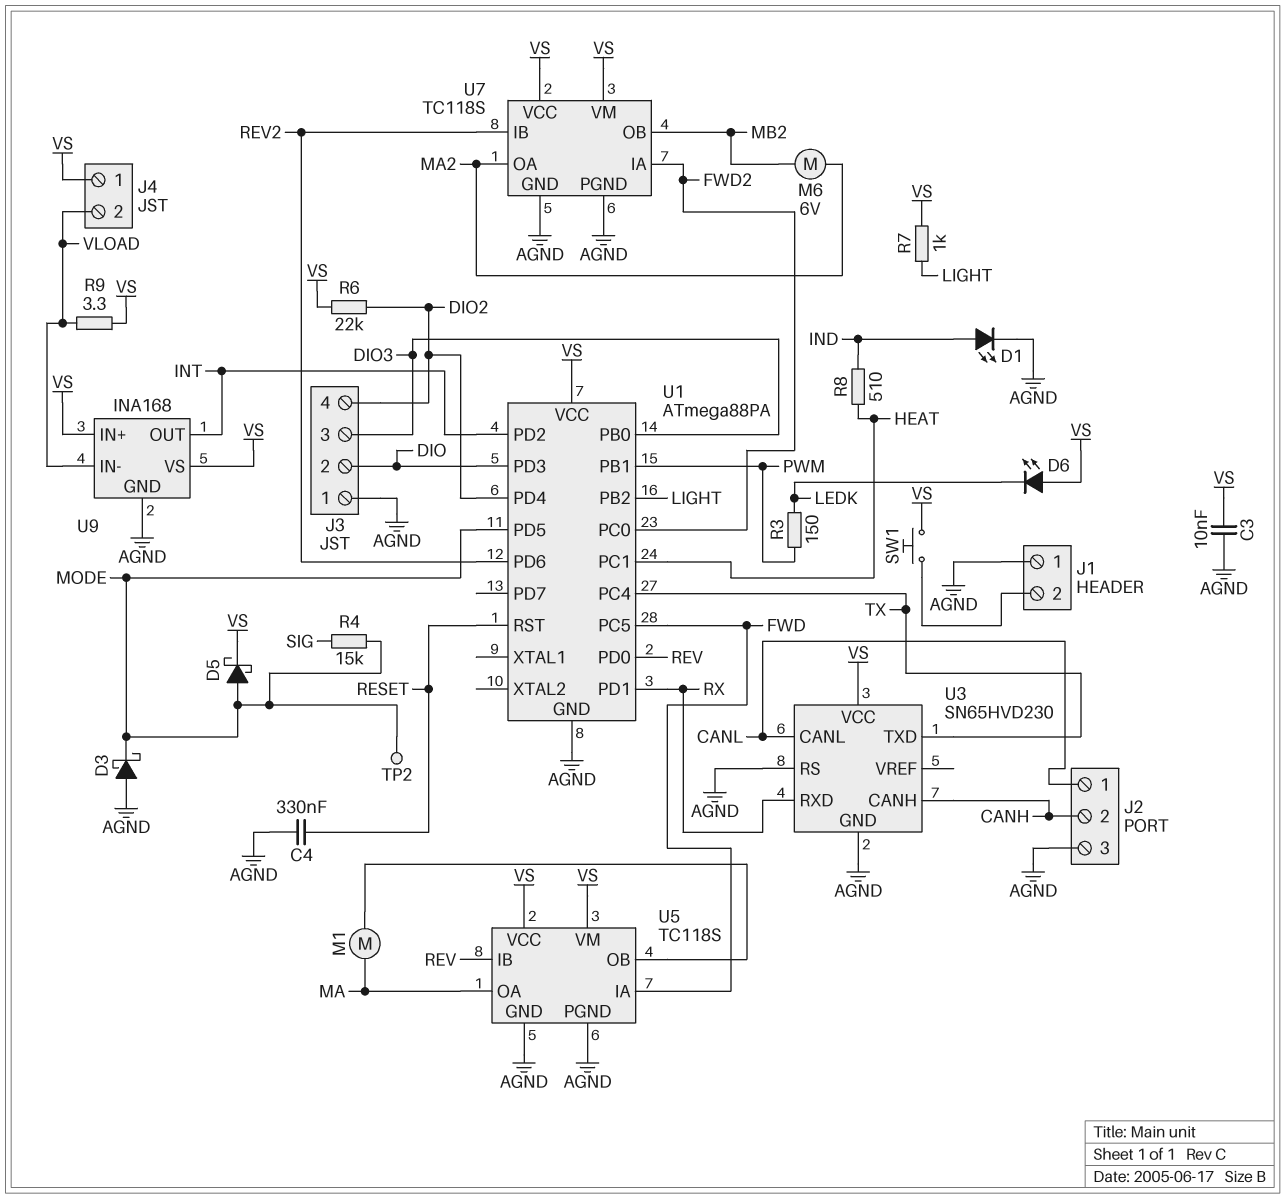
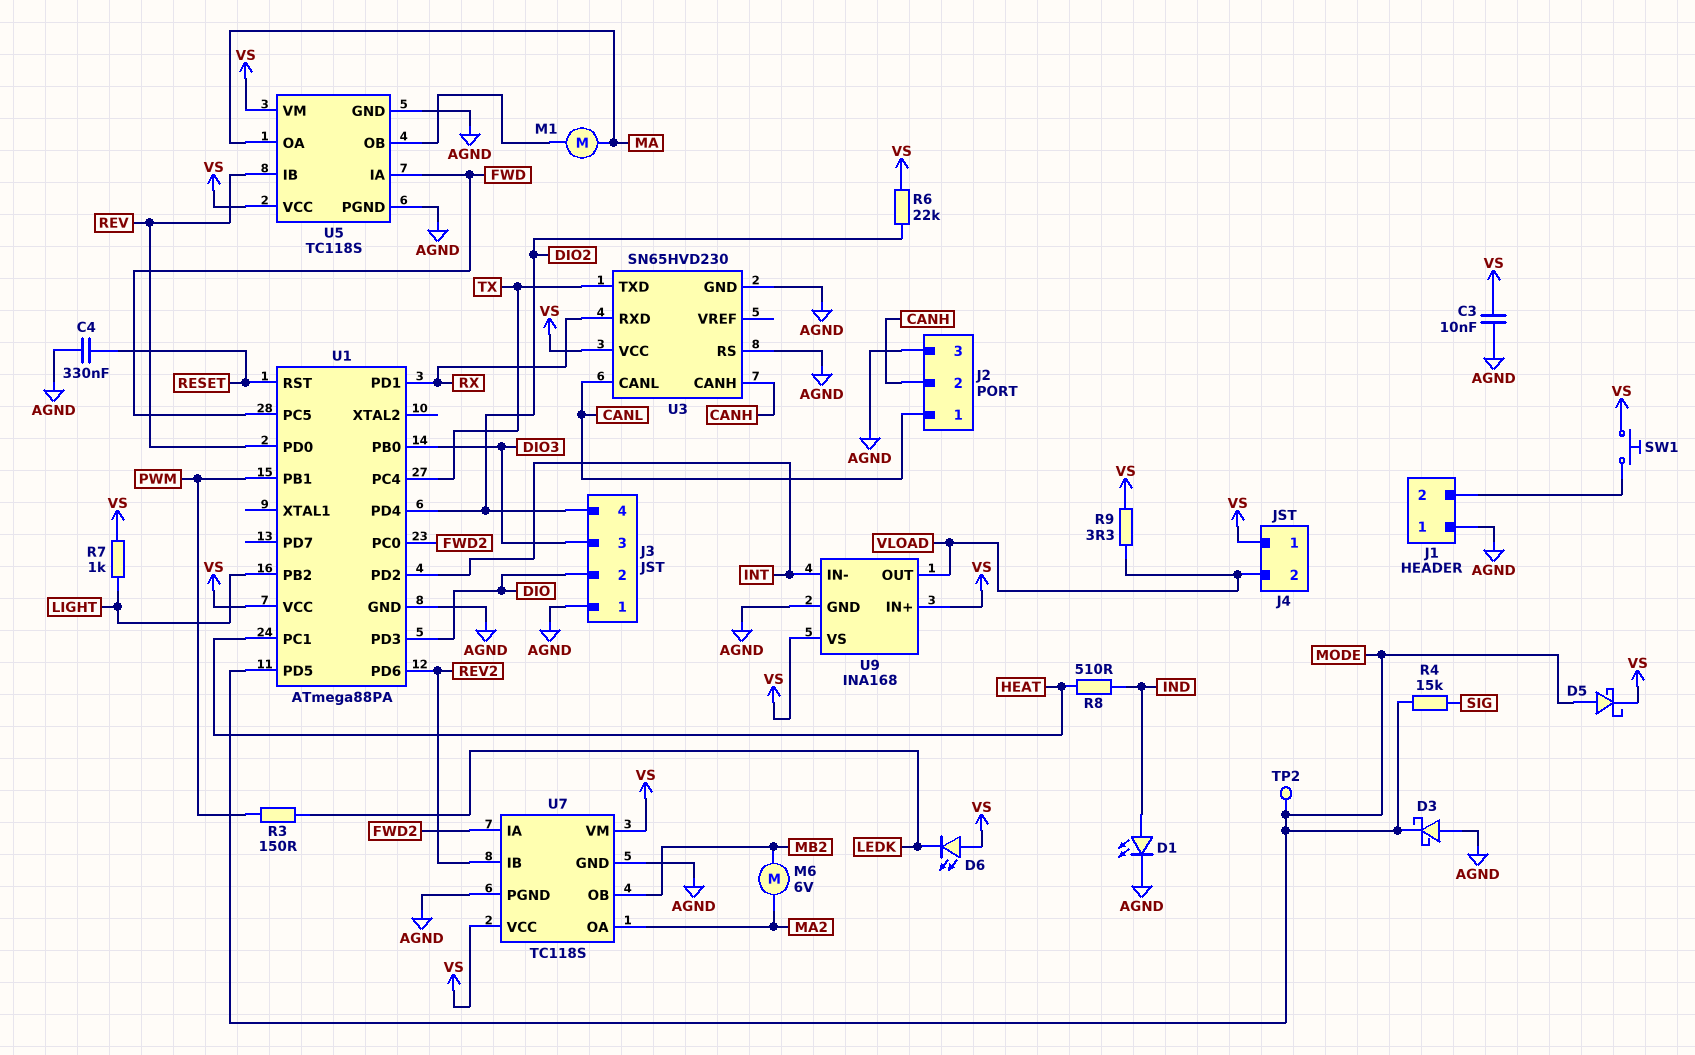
U9 pin IN-: VLOAD -> INT
U9 pin OUT: INT -> VLOAD

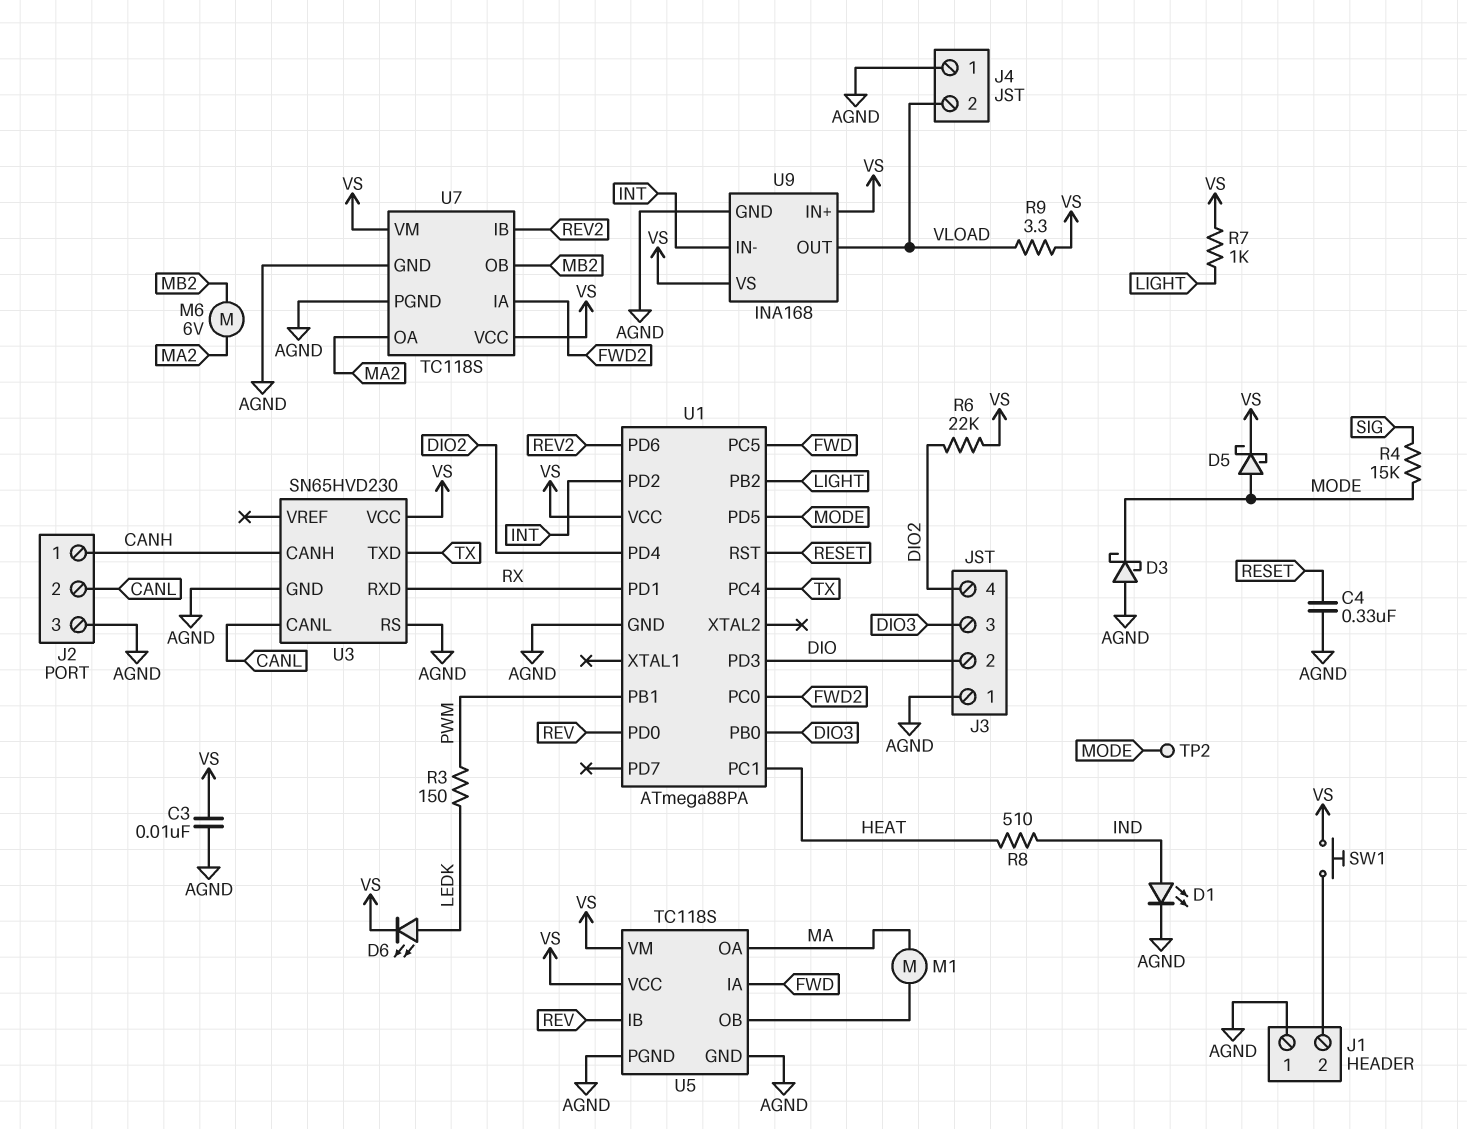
D6: LED (A VS, K LEDK) -> LED (A LEDK, K VS)
J2 pin 1: CANL -> CANH
J2 pin 2: CANH -> CANL
J4 pin 1: VS -> AGND

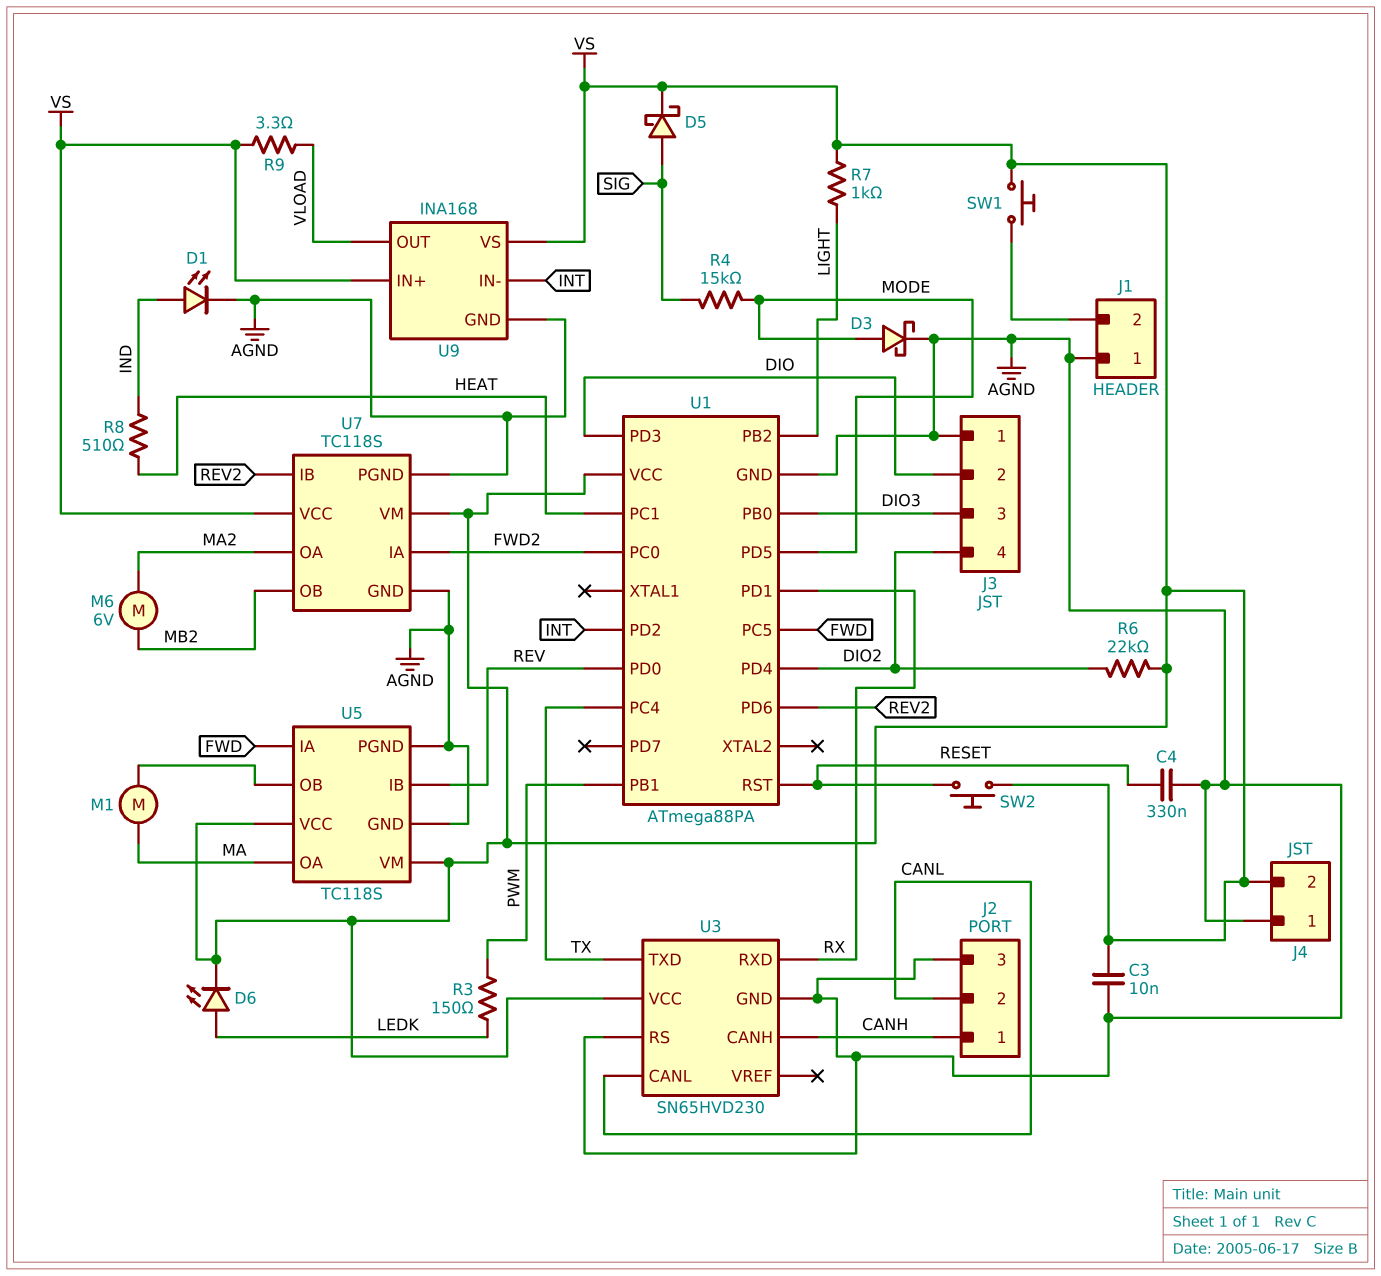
D3: schottky (A AGND, K MODE) -> schottky (A MODE, K AGND)
D5: schottky (A MODE, K VS) -> schottky (A SIG, K VS)
J4 pin 2: VLOAD -> VS
SW2: none -> button (RESET, VS)
TP2: test point (MODE) -> none

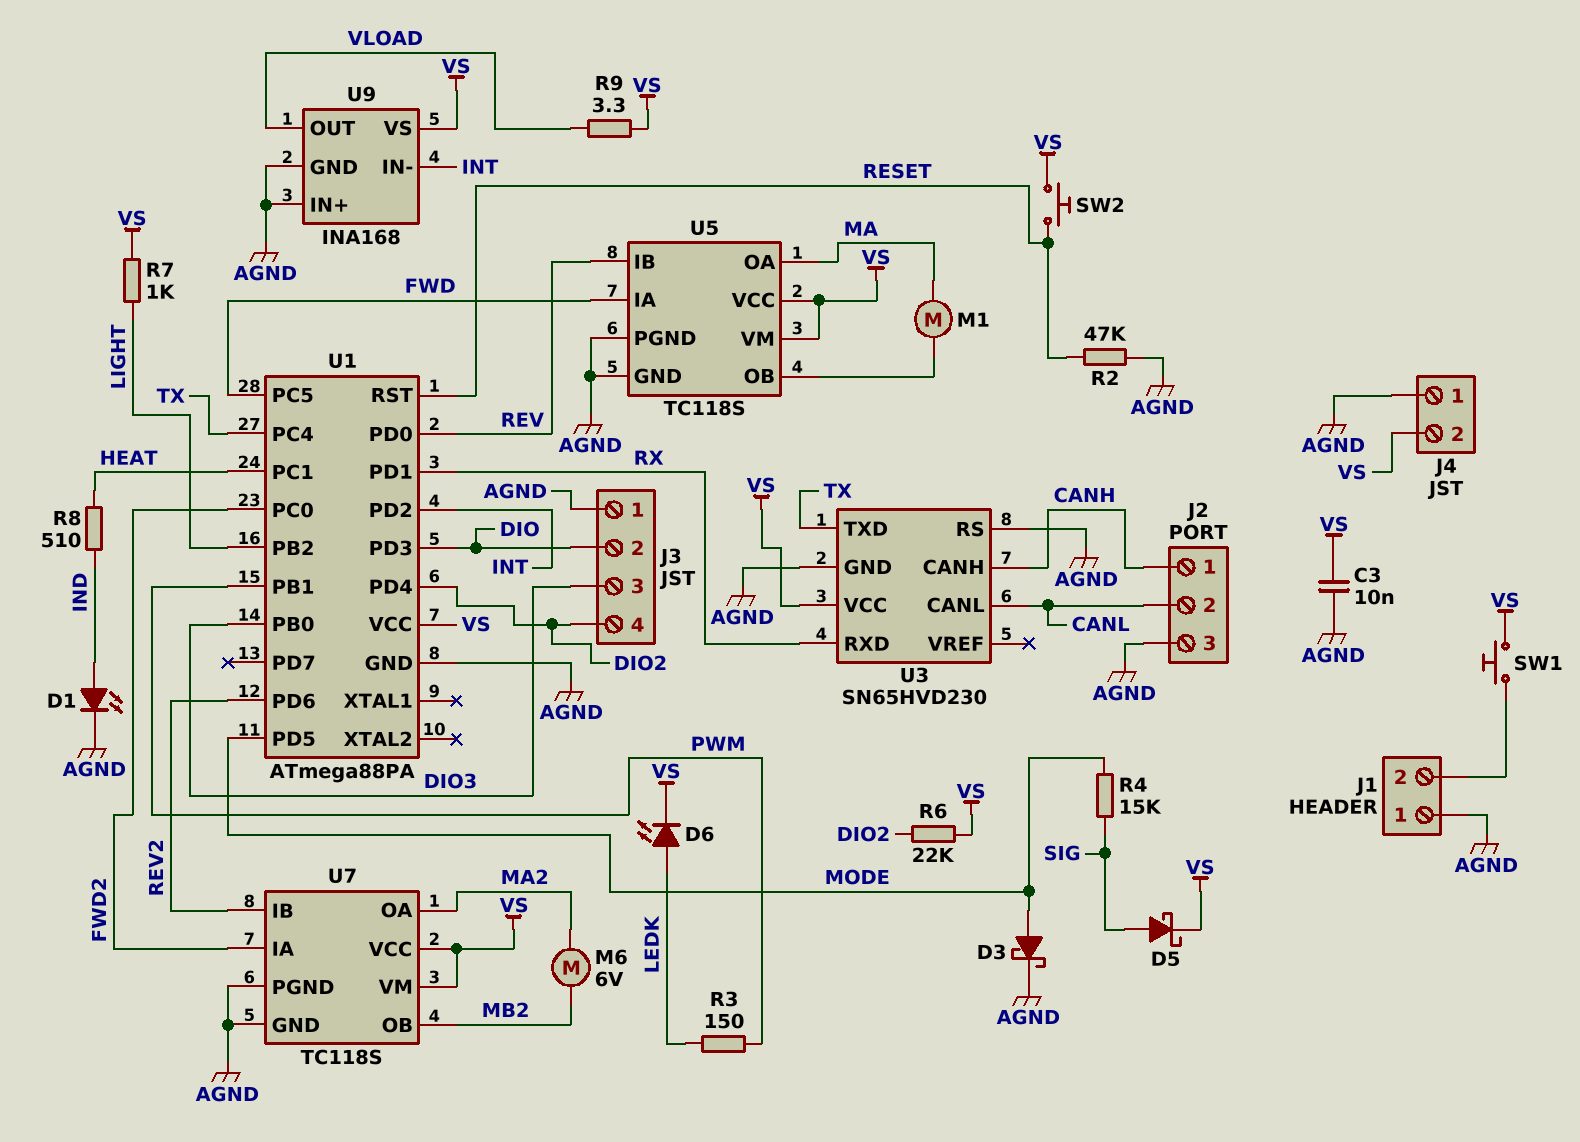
C4: 330nF (AGND, RESET) -> none
R2: none -> 47k (AGND, RESET)
U9 pin IN+: VS -> AGND

